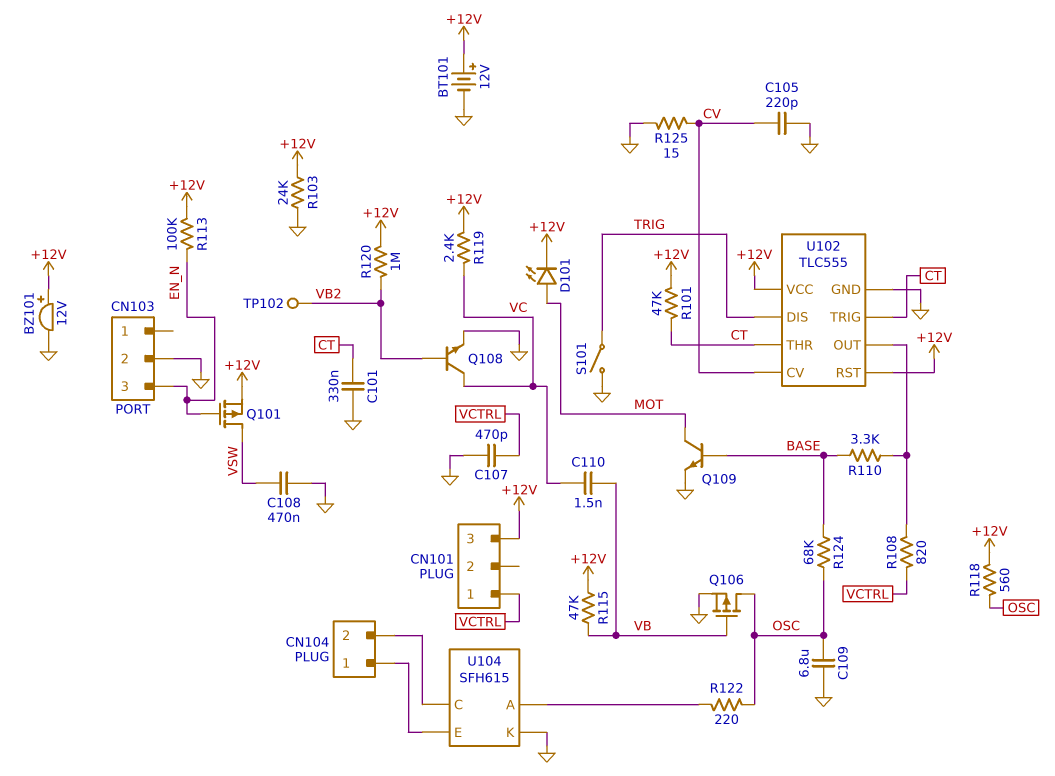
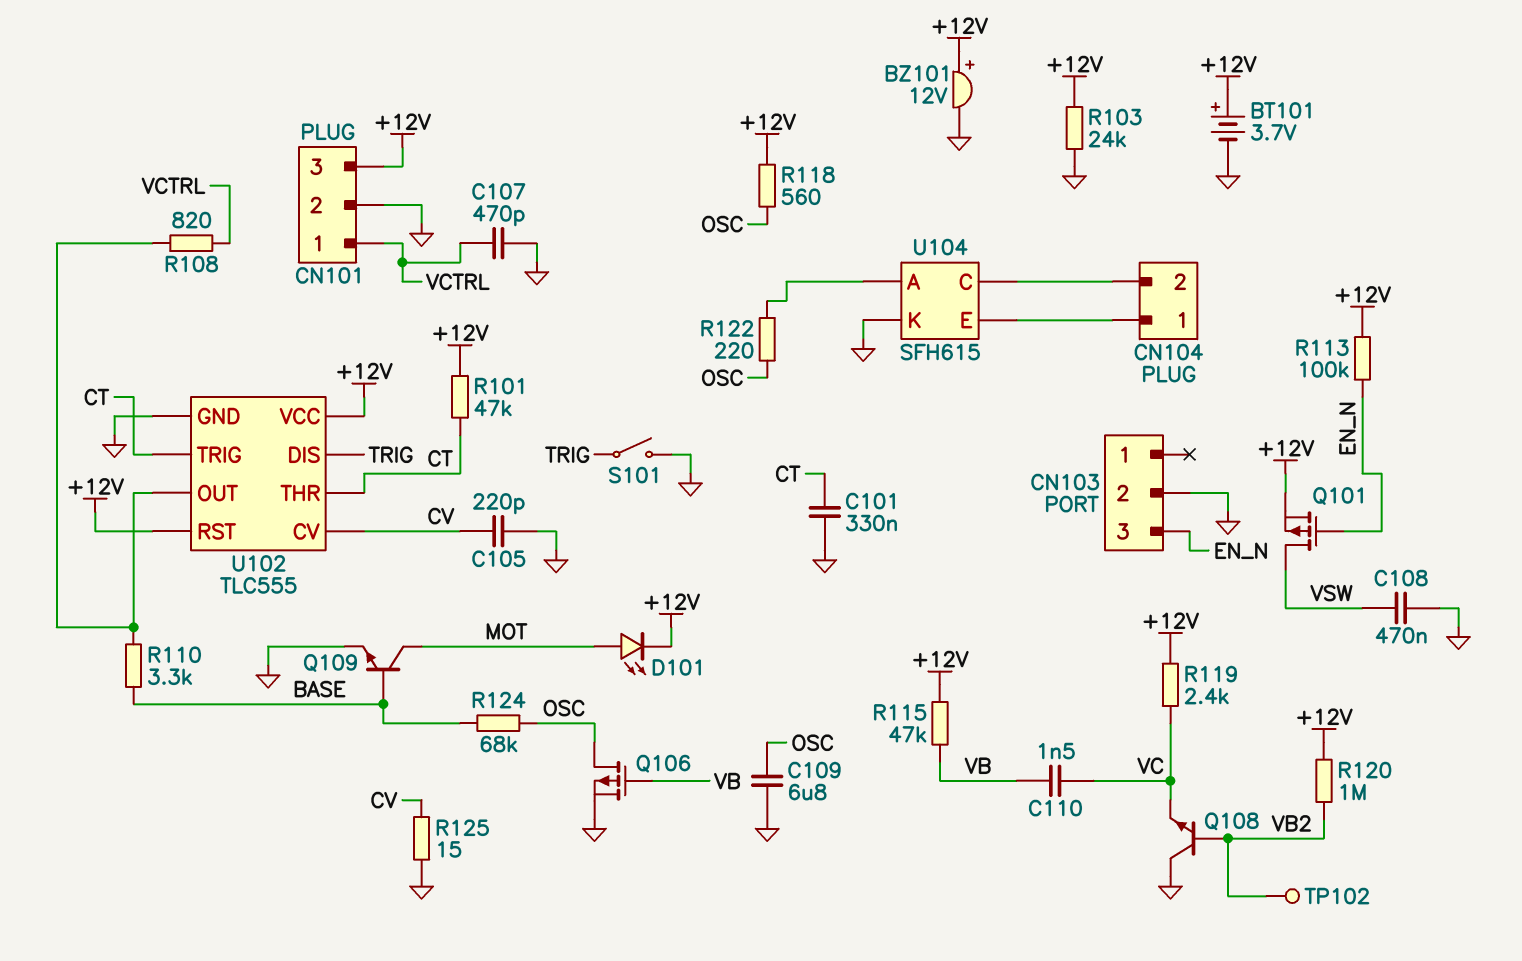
BT101: 12V (plus +12V, minus GND) -> 3.7V (plus +12V, minus GND)
CN101 pin 2: none -> GND
Q108: NPN (B VB2, C VC, E GND) -> NPN (B VB2, C GND, E VC)

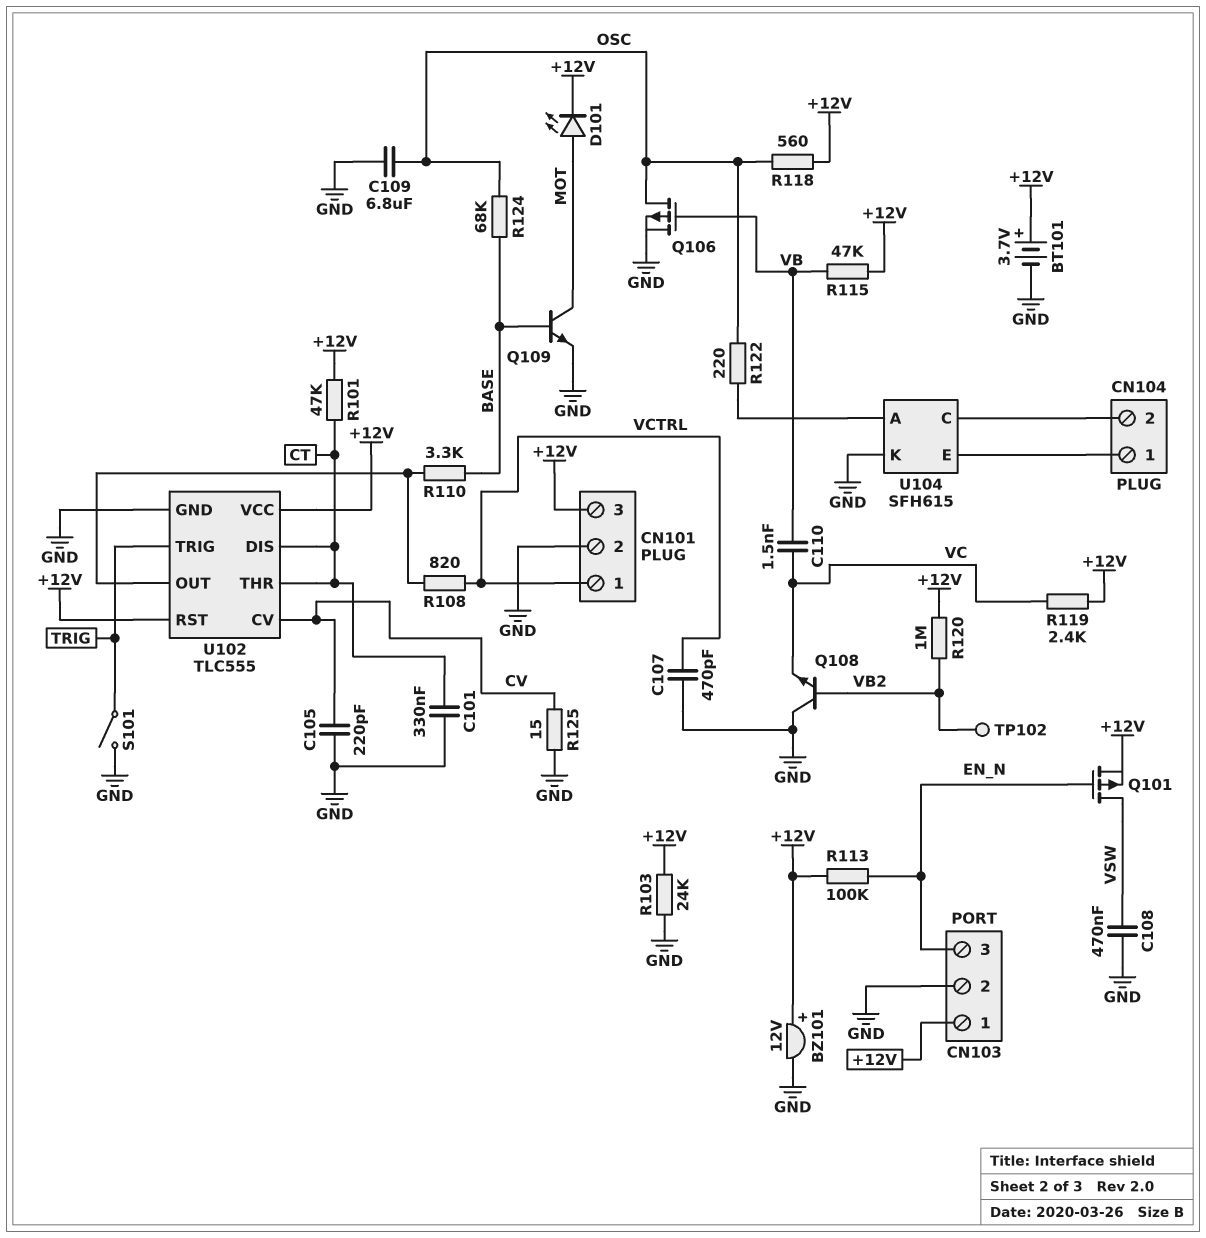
CN103 pin 1: none -> +12V
U102 pin DIS: TRIG -> CT
U102 pin TRIG: CT -> TRIG

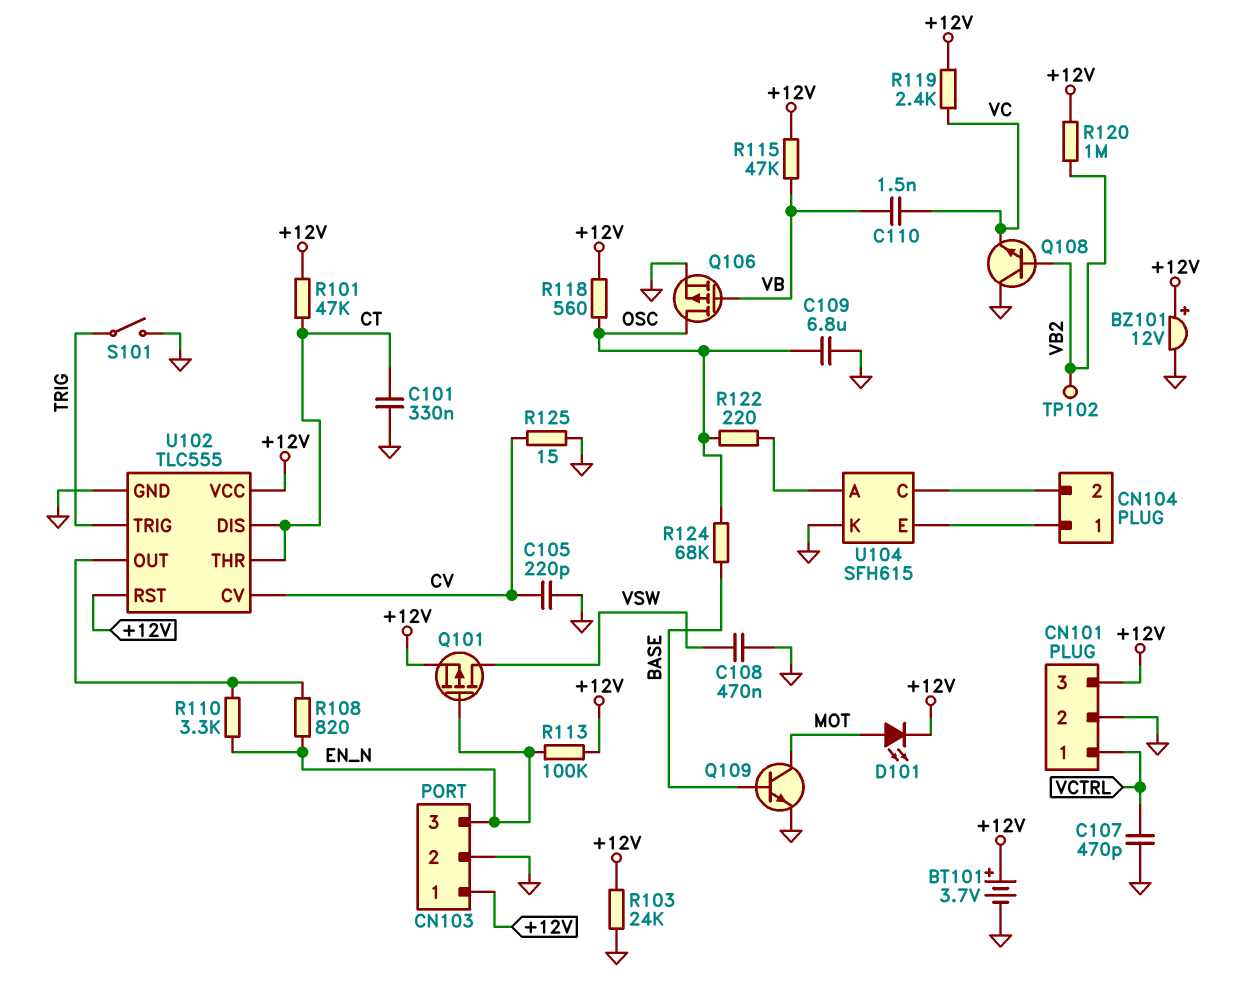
R108: 820 (U102/OUT, VCTRL) -> 820 (EN_N, U102/OUT)
R110: 3.3k (BASE, U102/OUT) -> 3.3k (EN_N, U102/OUT)

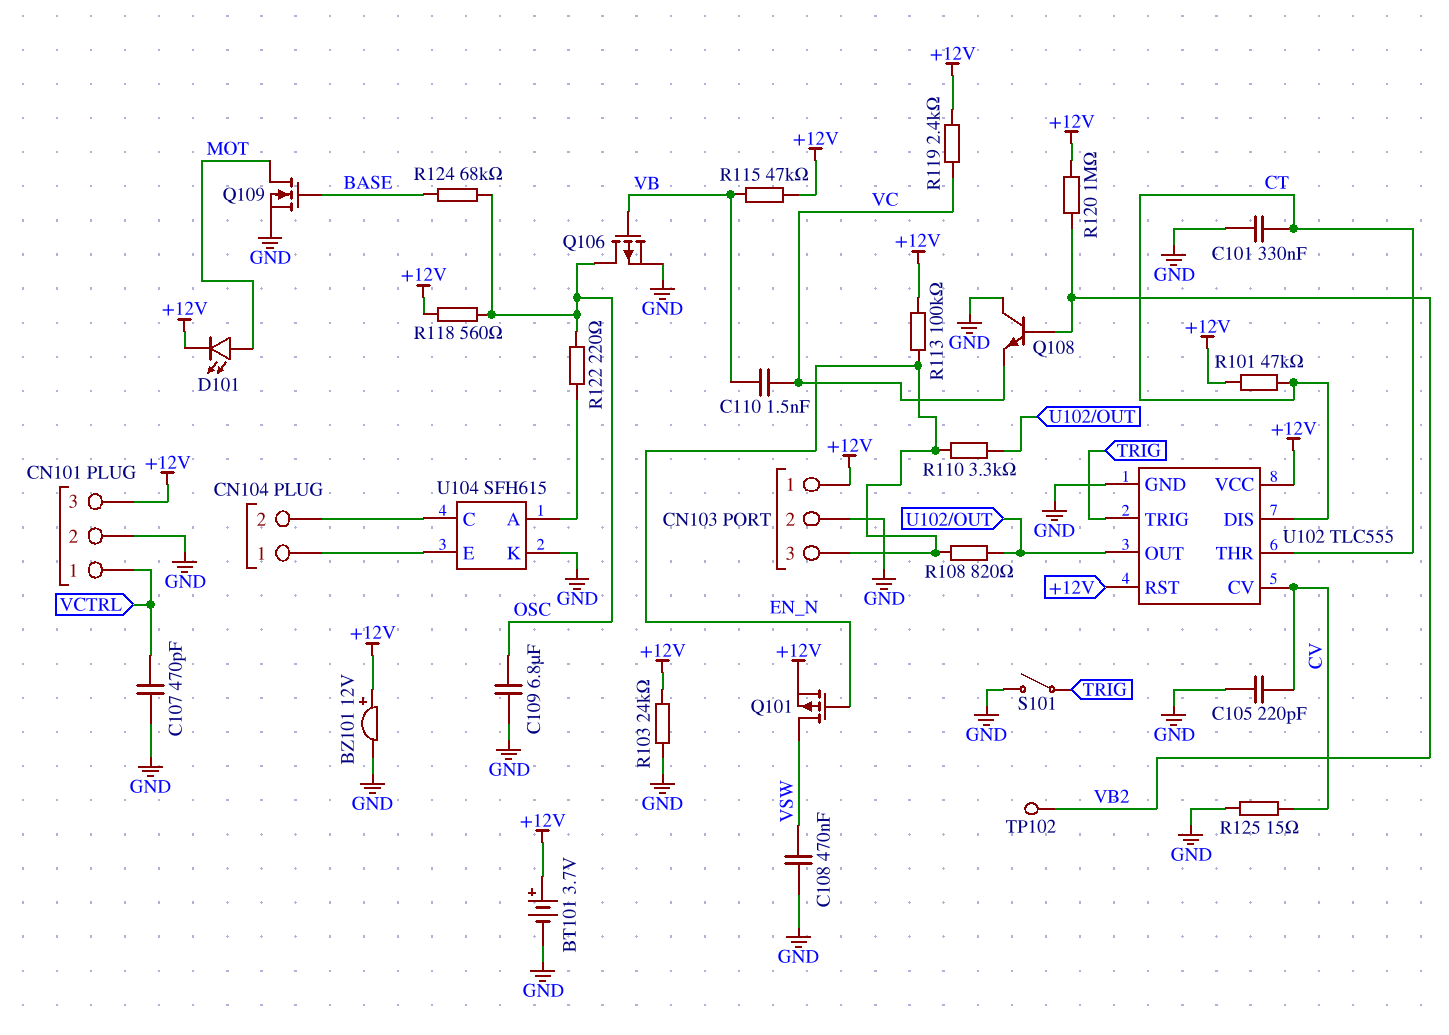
Q109: NPN (B BASE, C MOT, E GND) -> NMOS (G BASE, D MOT, S GND)

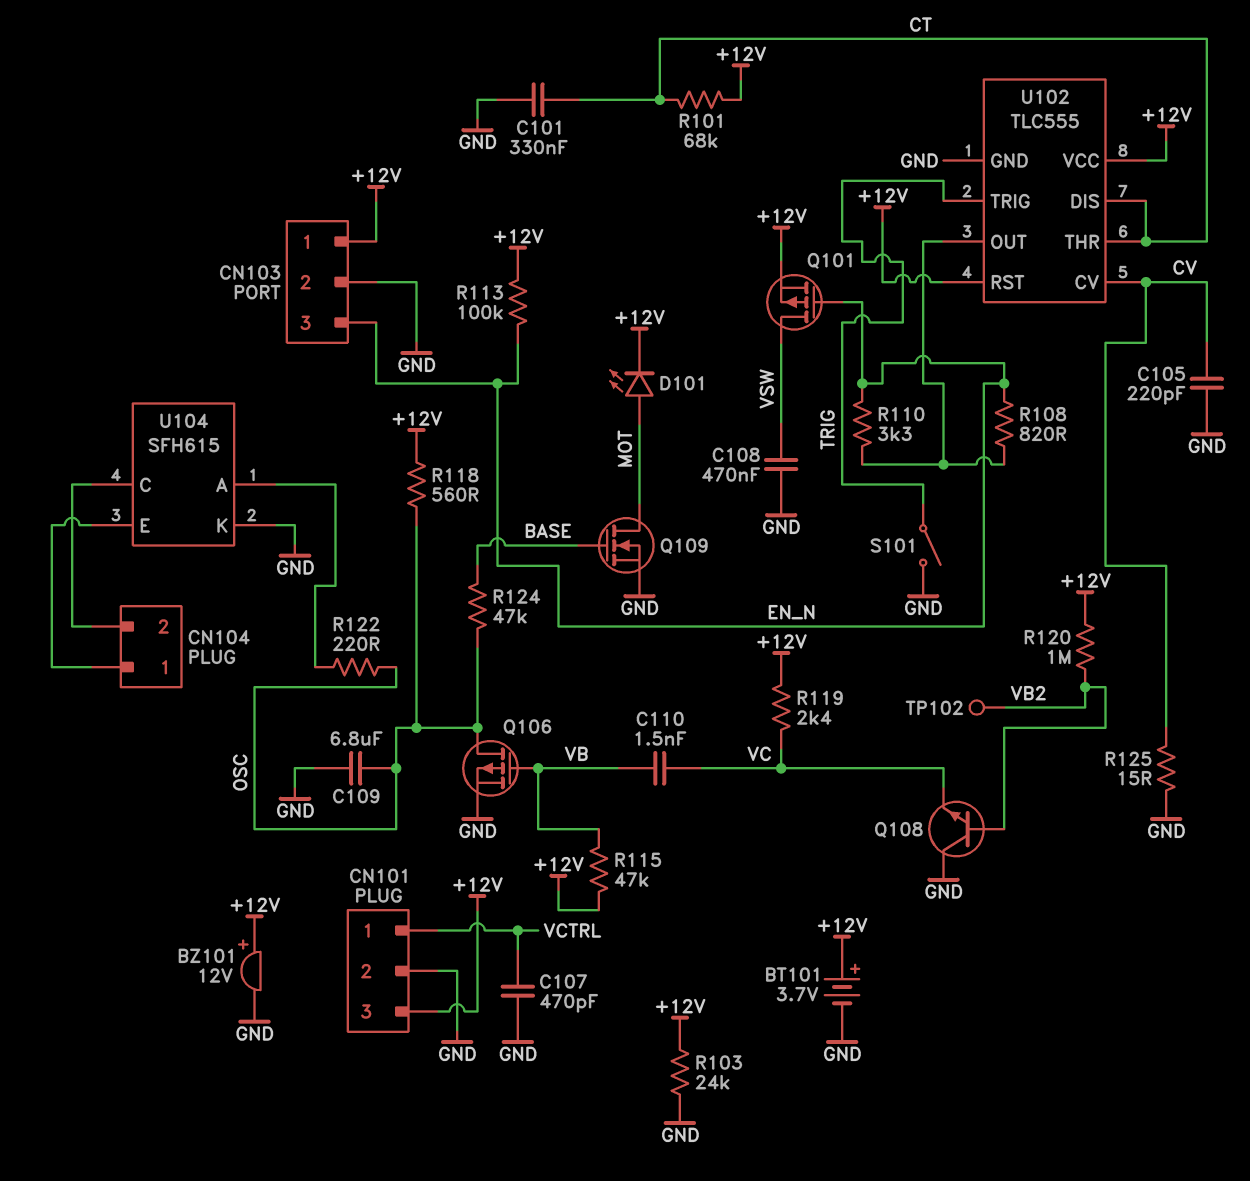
R101: 47k (+12V, CT) -> 68k (+12V, CT)
R124: 68k (BASE, OSC) -> 47k (BASE, OSC)

